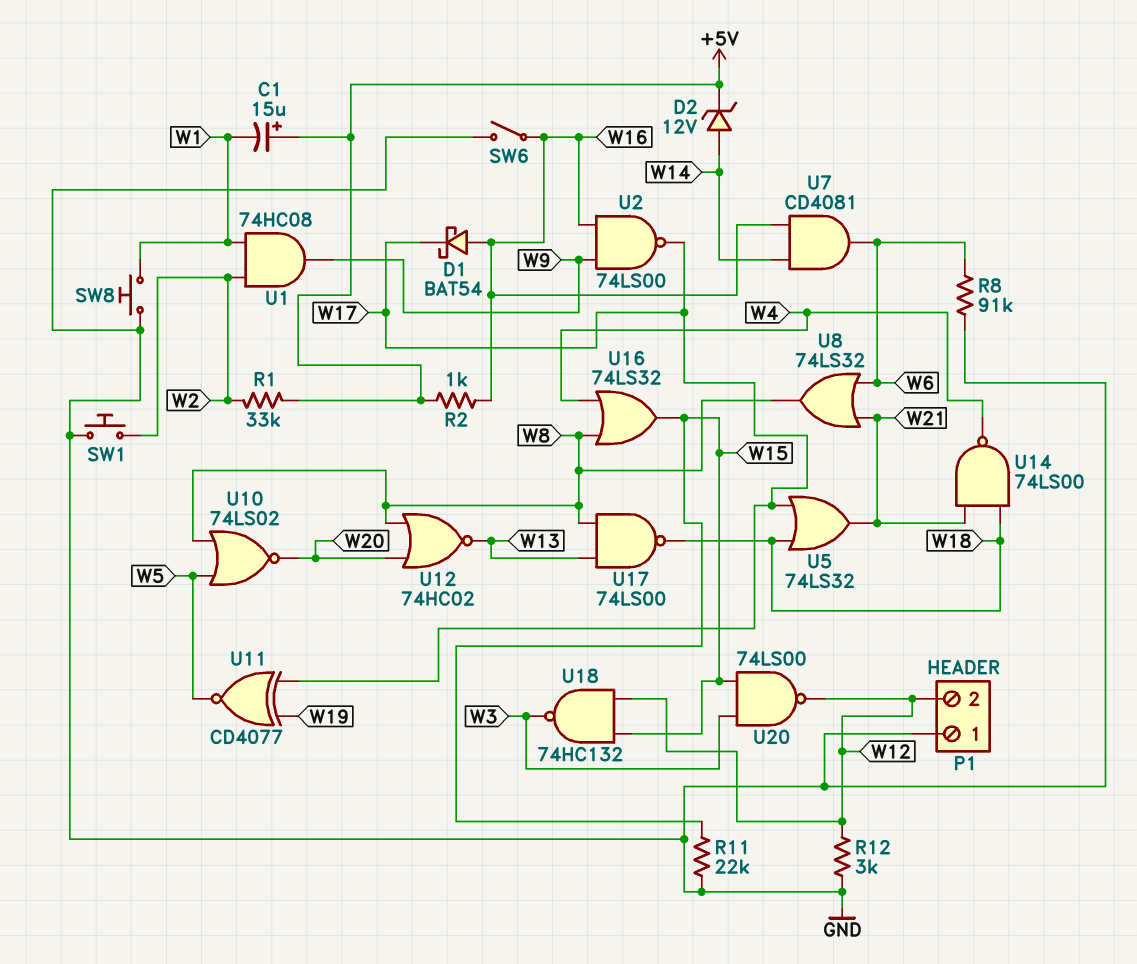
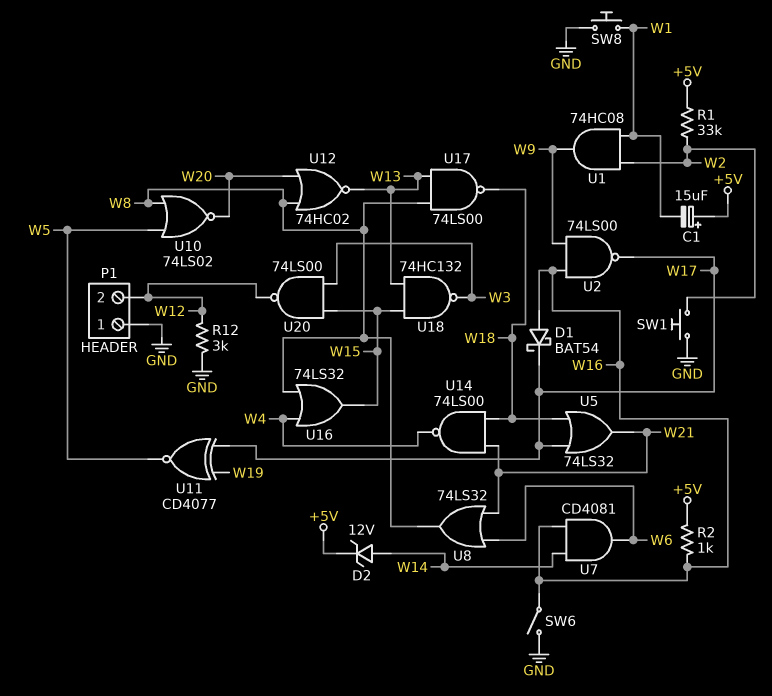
R8: 91k (GND, W6) -> none
R11: 22k (GND, W15) -> none
U18: NAND 74HC132 (in W12, in W15, out W3) -> NAND 74HC132 (in W13, in W15, out W3)

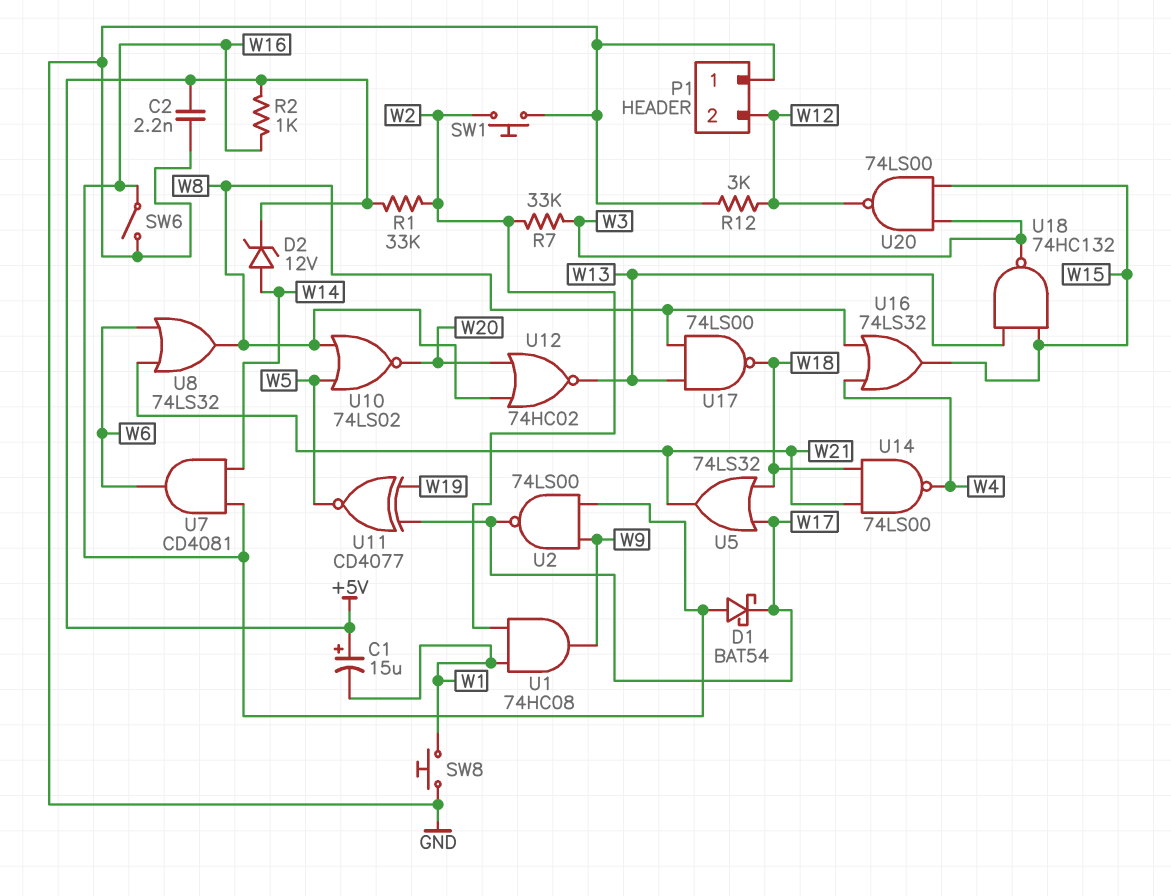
C2: none -> 2.2nF (+5V, GND)
R7: none -> 33k (W2, W3)

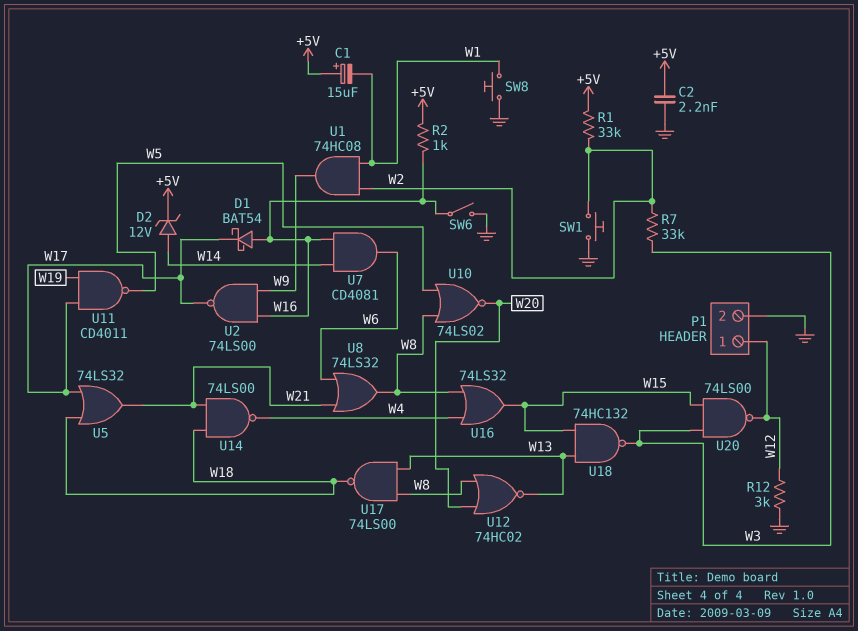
P1 pin 1: GND -> W12
P1 pin 2: W12 -> GND
U11: XNOR CD4077 (in W17, in W19, out W5) -> NAND CD4011 (in W17, in W19, out W5)

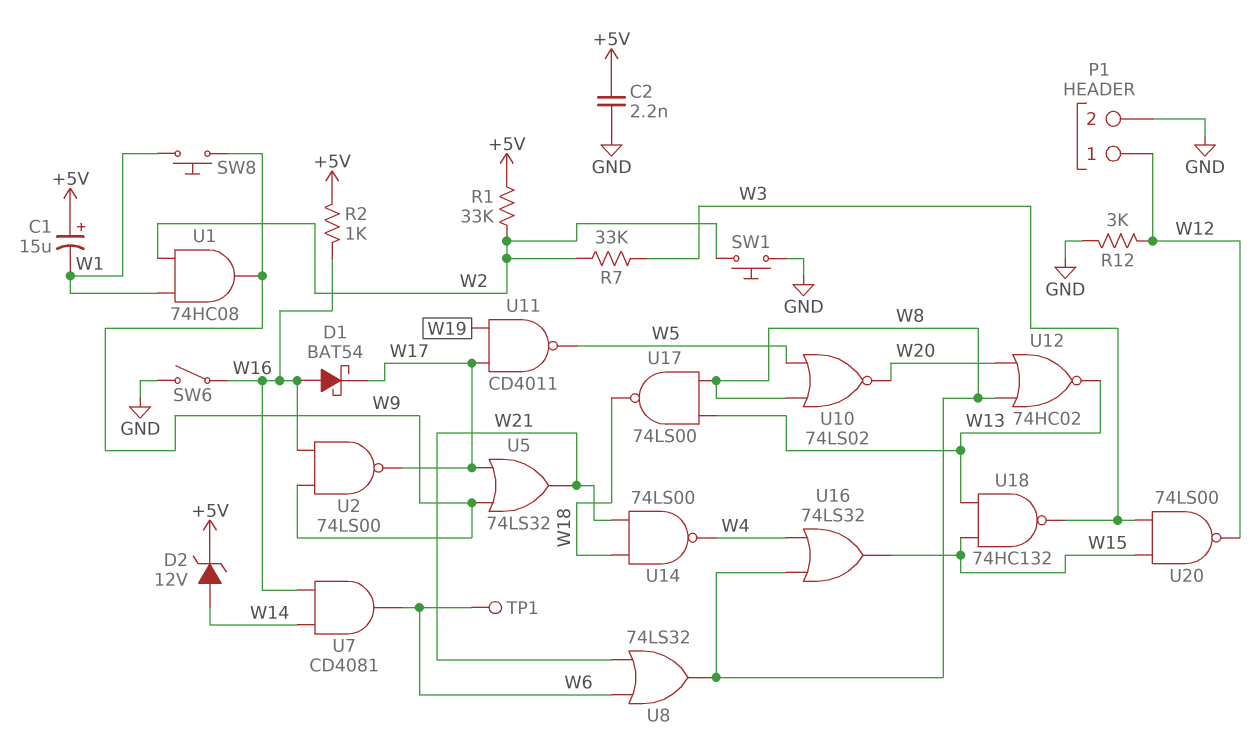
SW8: button (GND, W1) -> button (W1, W9)
TP1: none -> test point (W6)
U5: OR 74LS32 (in W17, in W18, out W21) -> OR 74LS32 (in W9, in W17, out W21)

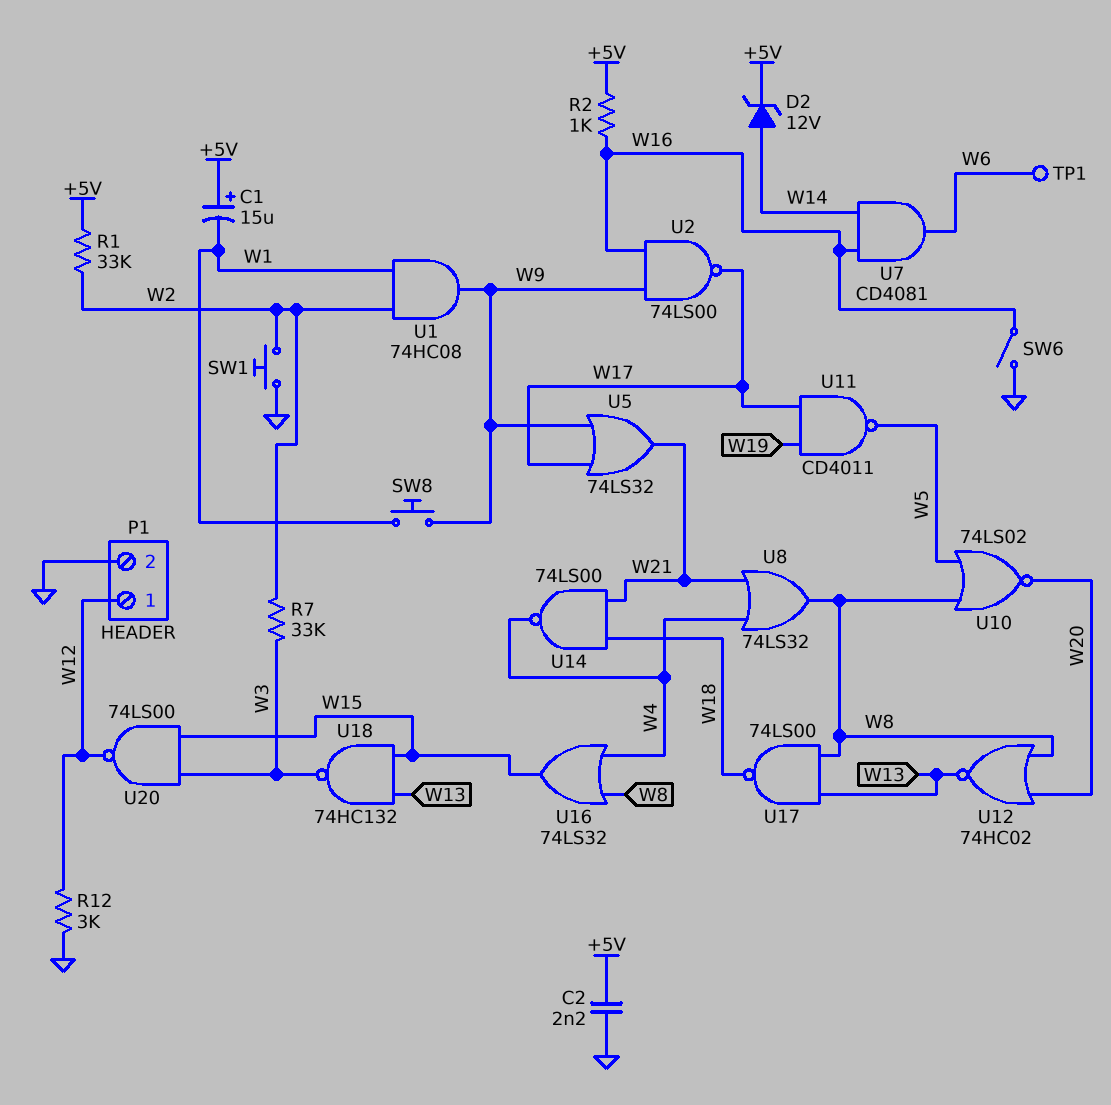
D1: schottky BAT54 (A W16, K W17) -> none
U8: OR 74LS32 (in W6, in W21, out W8) -> OR 74LS32 (in W4, in W21, out W8)

